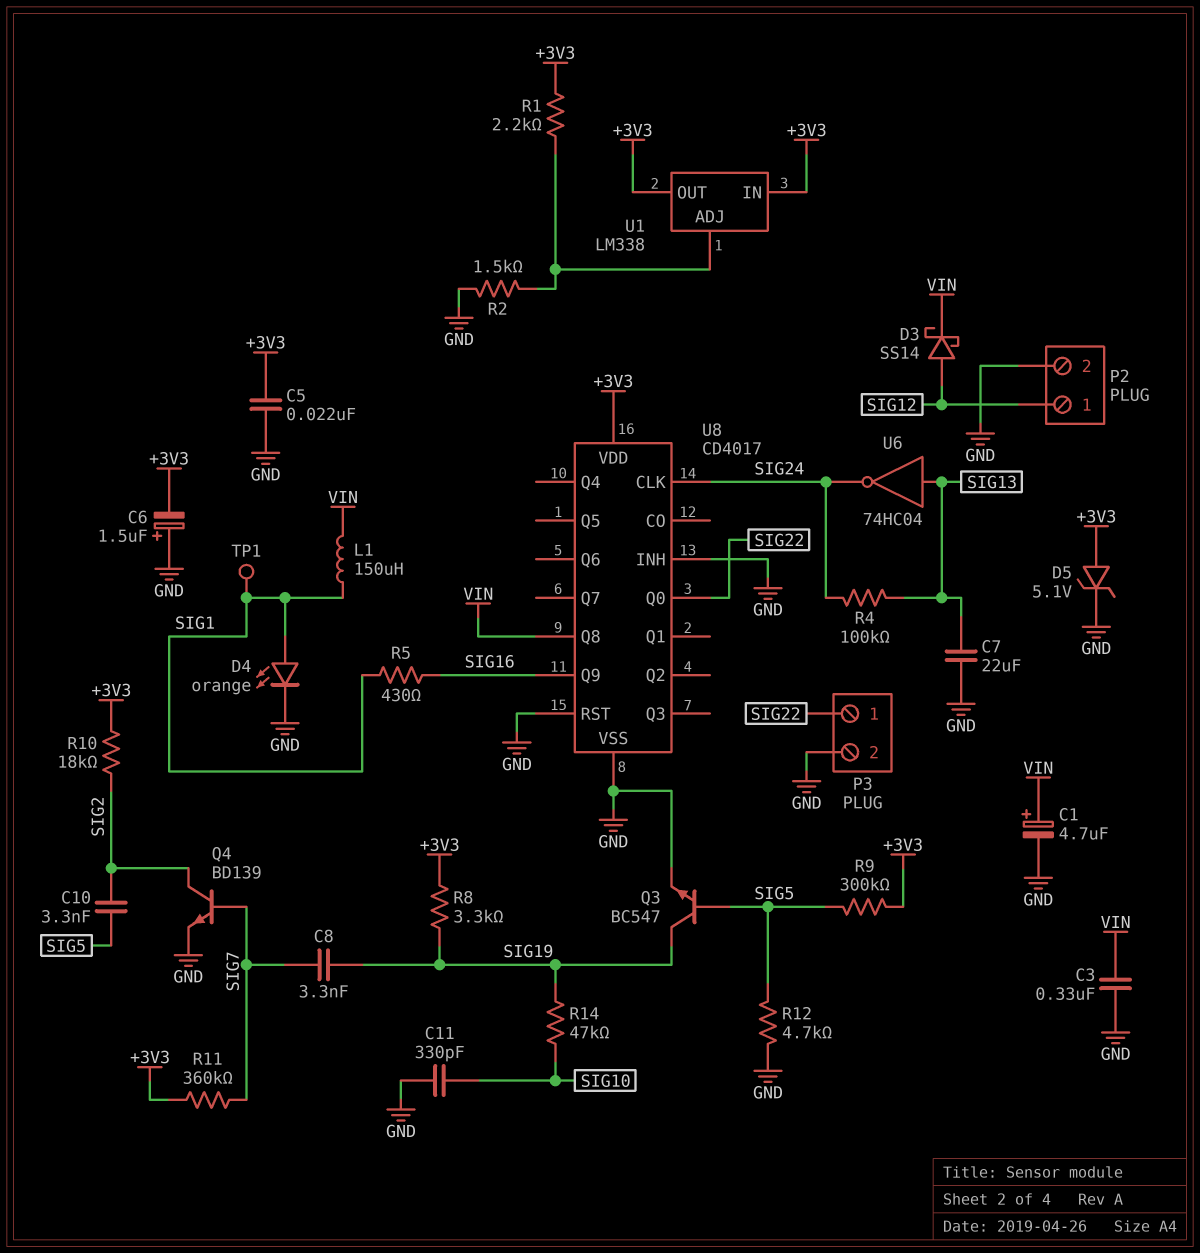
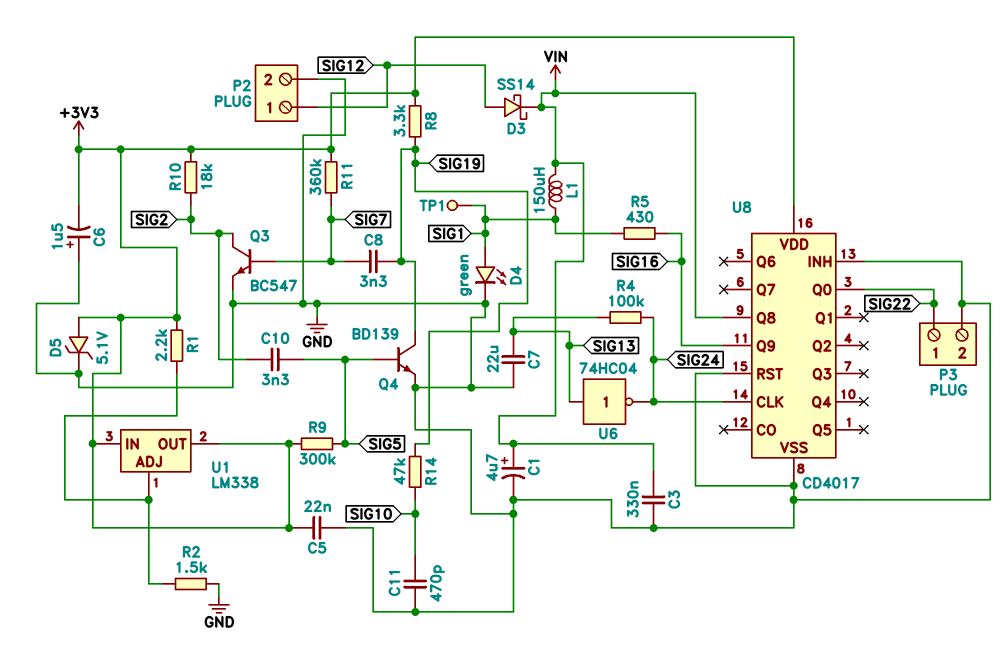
C11: 330pF (GND, SIG10) -> 470pF (GND, SIG10)
D4: LED orange (A SIG1, K GND) -> LED green (A SIG1, K GND)
Q3: NPN BC547 (B SIG5, C SIG19, E GND) -> NPN BC547 (B SIG7, C SIG2, E GND)
Q4: NPN BD139 (B SIG7, C SIG2, E GND) -> NPN BD139 (B SIG5, C SIG19, E GND)
R12: 4.7k (GND, SIG5) -> none

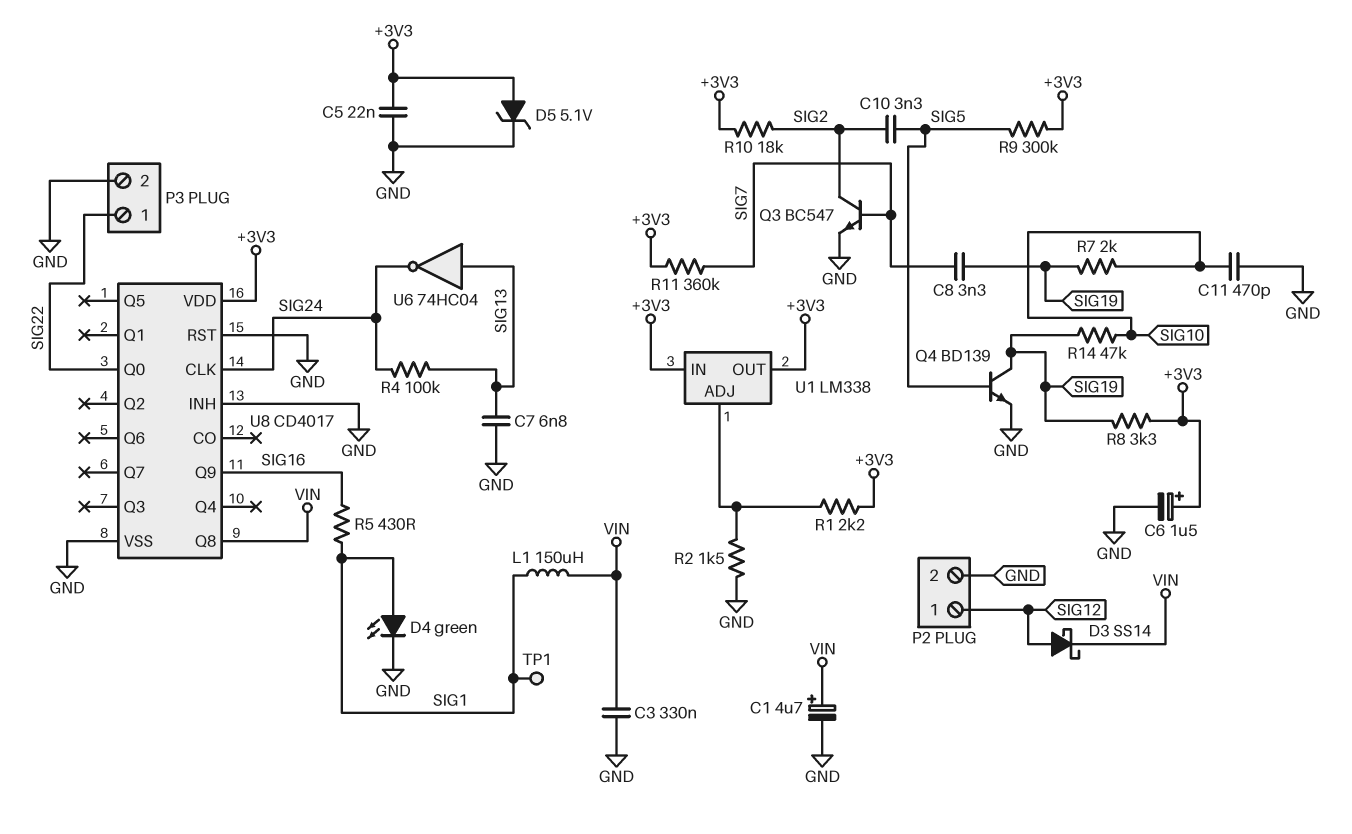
C6: 1.5uF (plus GND, minus +3V3) -> 1.5uF (plus +3V3, minus GND)
C7: 22uF (GND, SIG13) -> 6.8nF (GND, SIG13)
R7: none -> 2k (SIG10, SIG19)

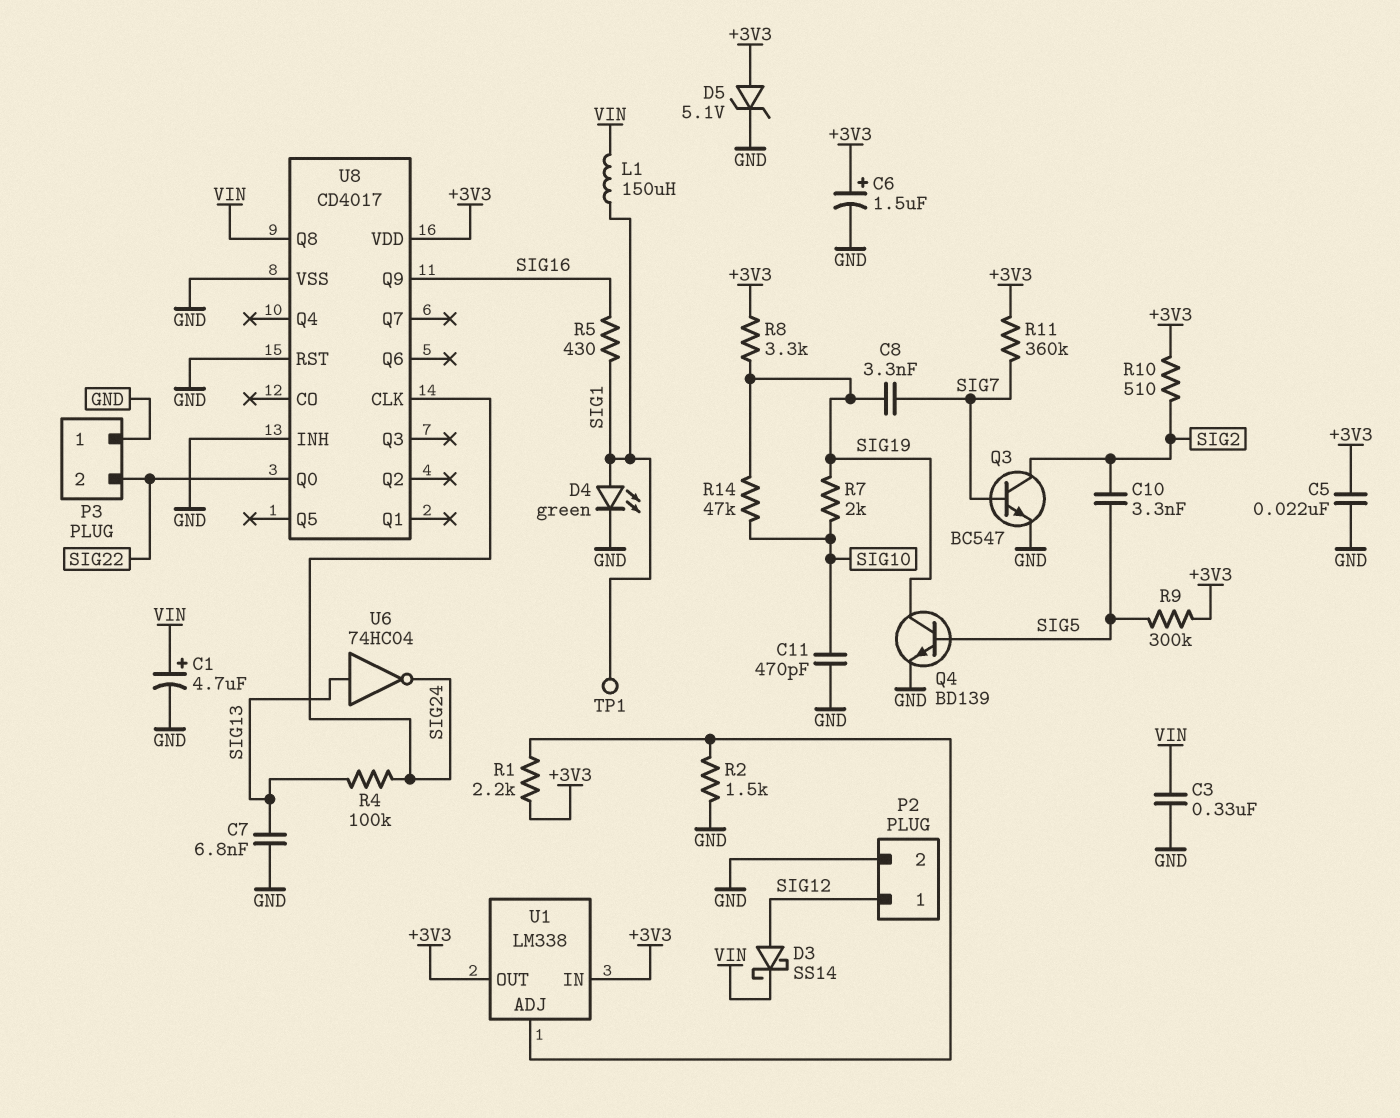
P3 pin 1: SIG22 -> GND
P3 pin 2: GND -> SIG22
R10: 18k (+3V3, SIG2) -> 510 (+3V3, SIG2)

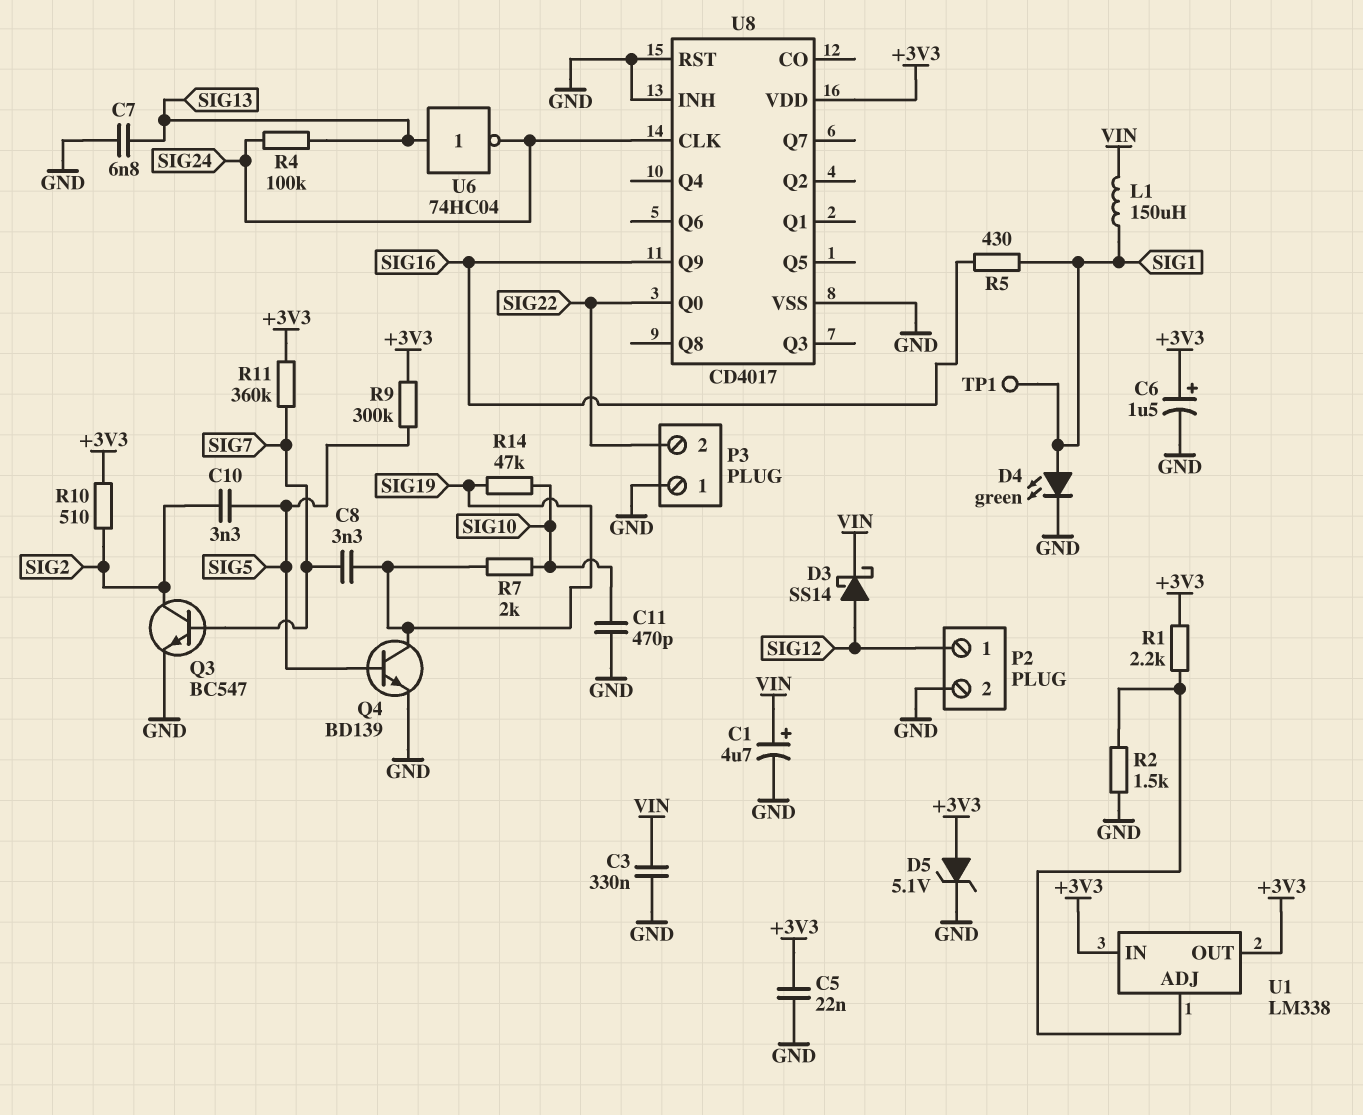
R8: 3.3k (+3V3, SIG19) -> none
U8 pin Q8: VIN -> none

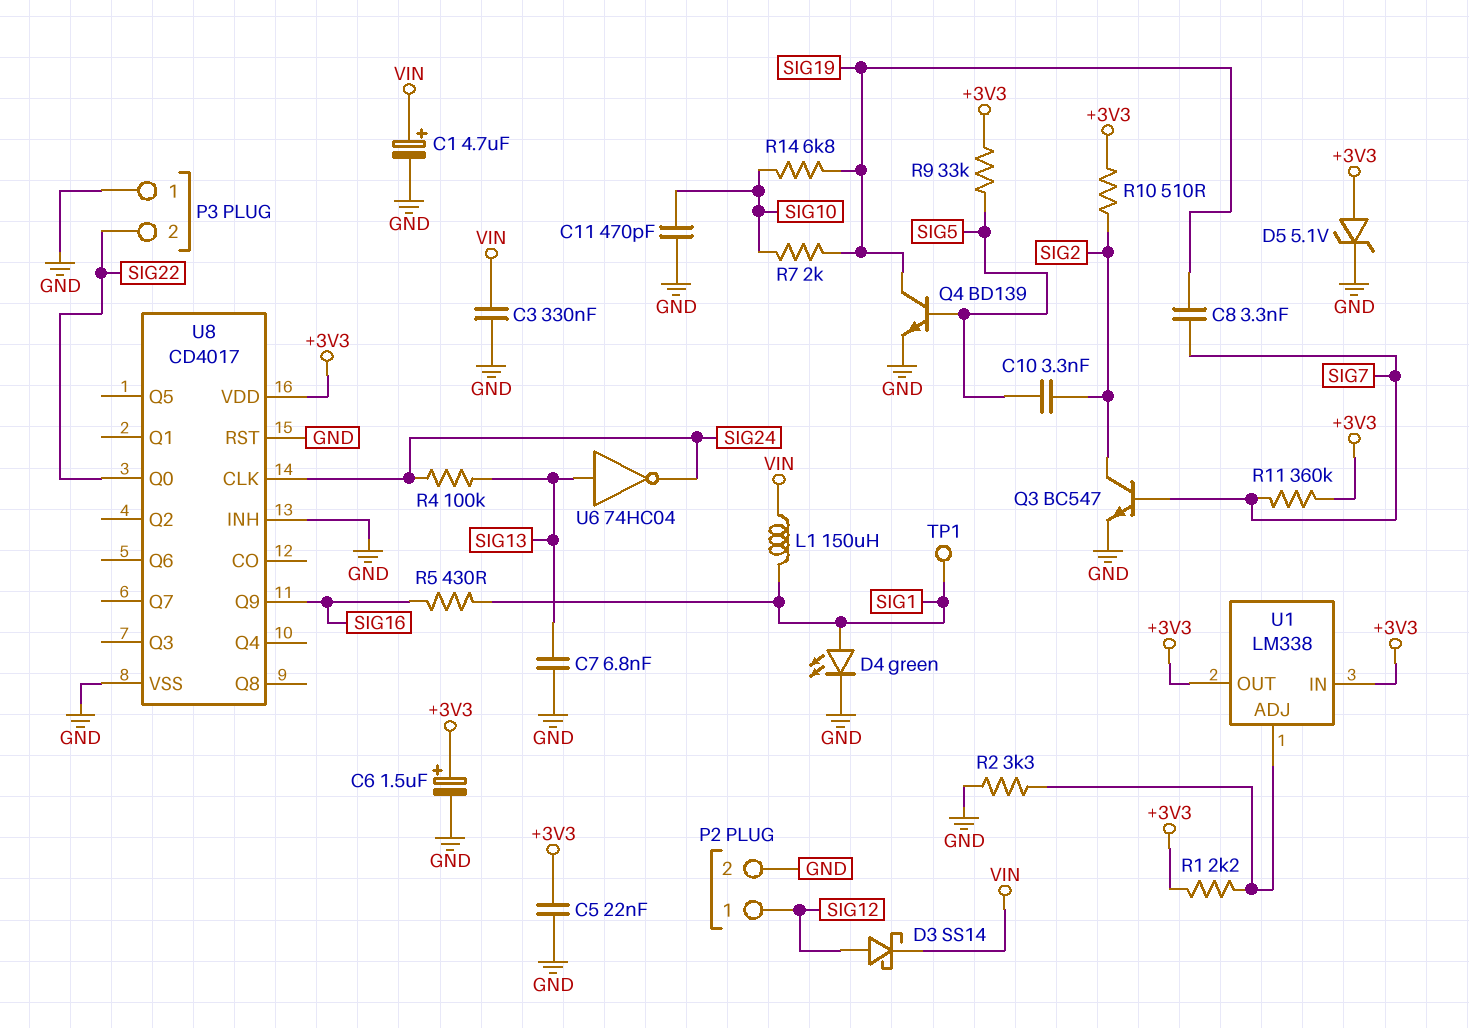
R2: 1.5k (GND, U1/ADJ) -> 3.3k (GND, U1/ADJ)
R9: 300k (+3V3, SIG5) -> 33k (+3V3, SIG5)
R14: 47k (SIG10, SIG19) -> 6.8k (SIG10, SIG19)

